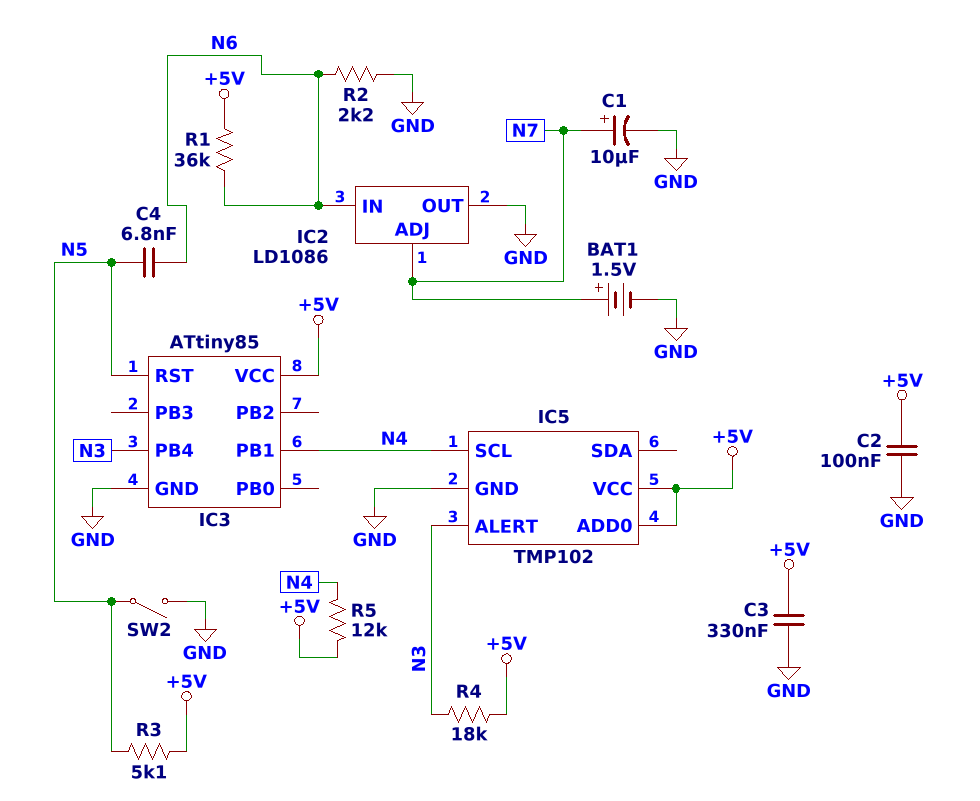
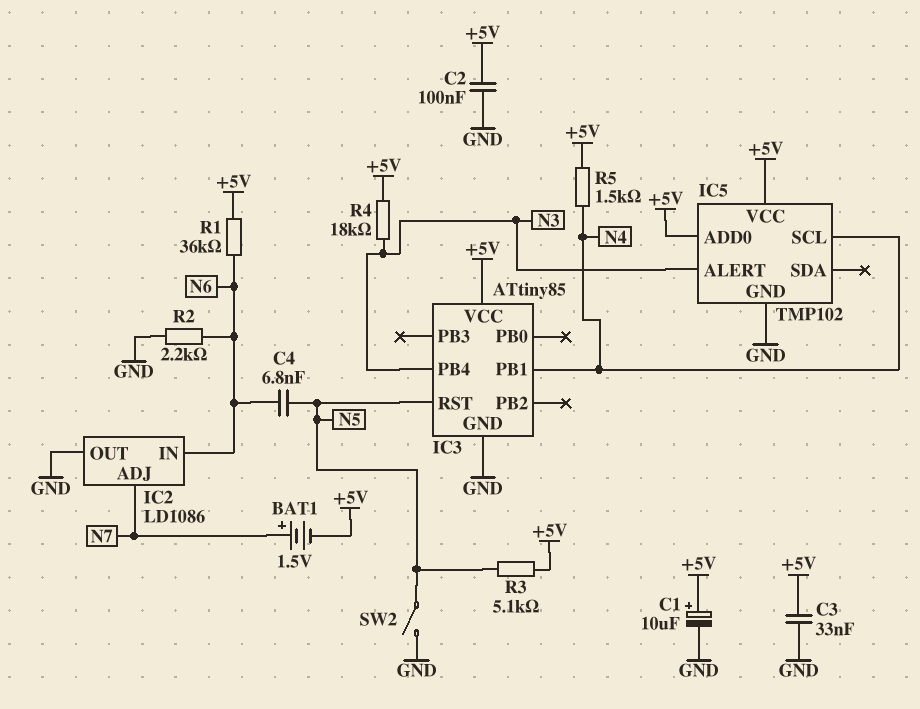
BAT1: 1.5V (plus N7, minus GND) -> 1.5V (plus N7, minus +5V)
C1: 10uF (plus N7, minus GND) -> 10uF (plus +5V, minus GND)
C3: 330nF (+5V, GND) -> 33nF (+5V, GND)
R5: 12k (+5V, N4) -> 1.5k (+5V, N4)

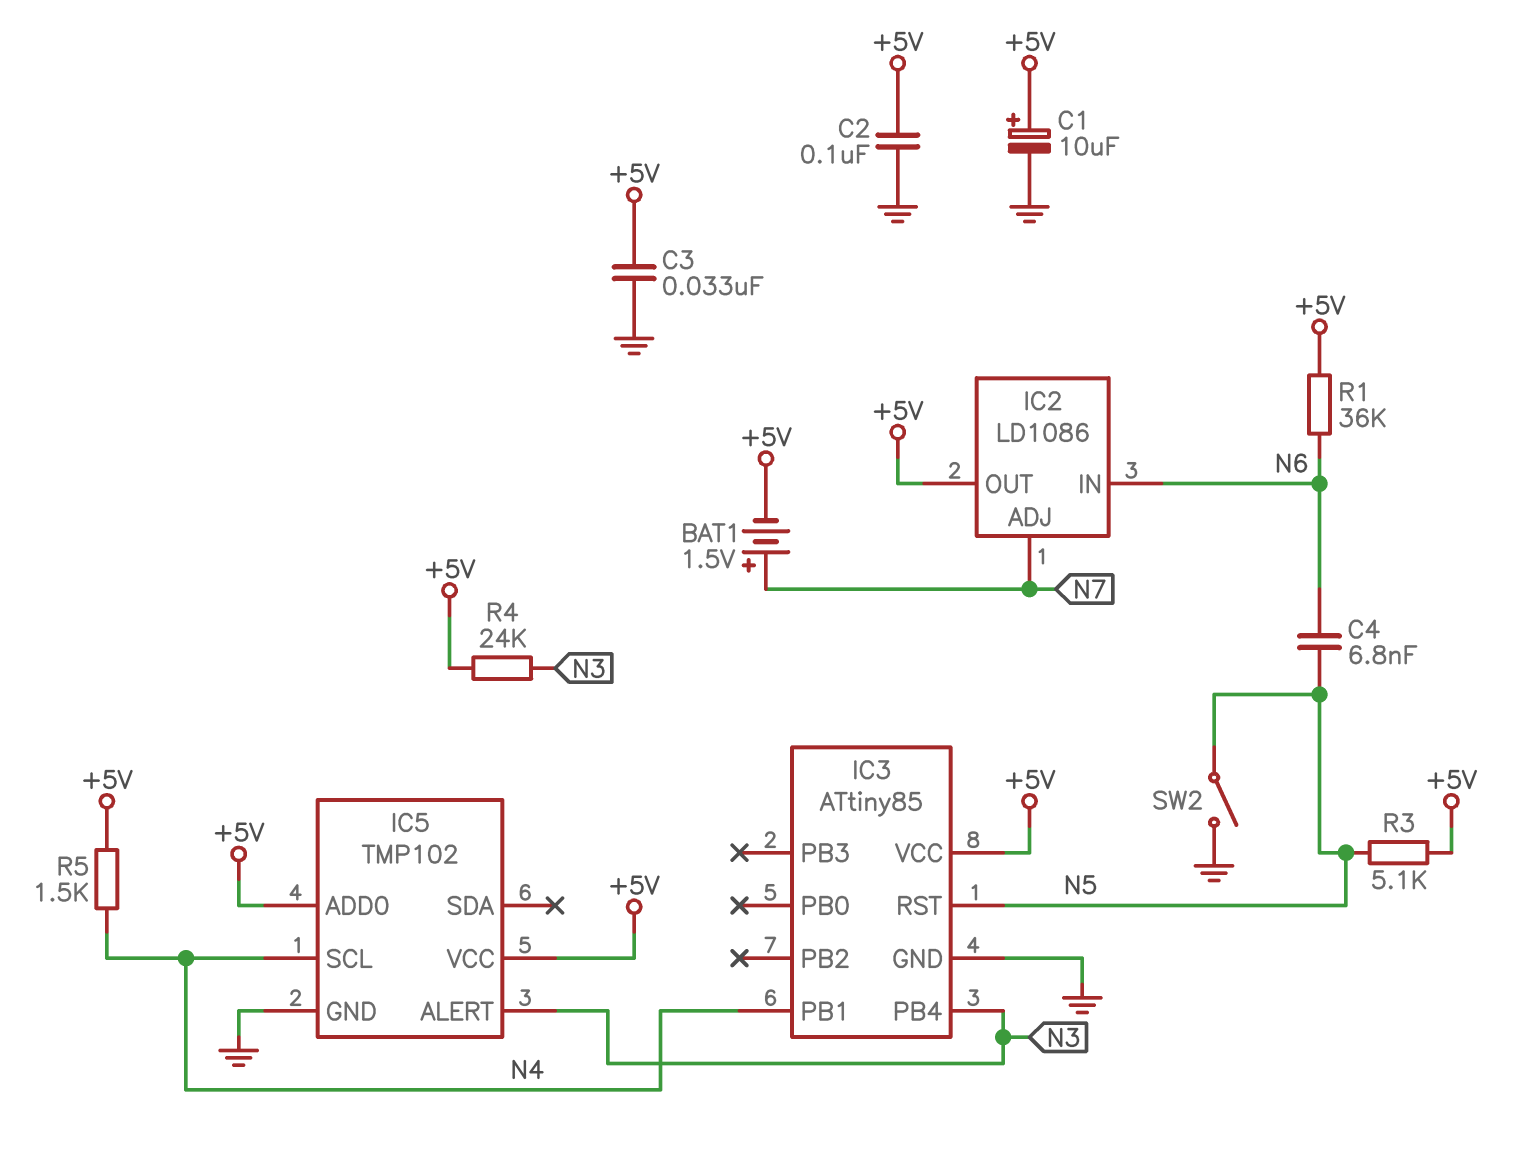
IC2 pin OUT: GND -> +5V
R2: 2.2k (GND, N6) -> none
R4: 18k (+5V, N3) -> 24k (+5V, N3)

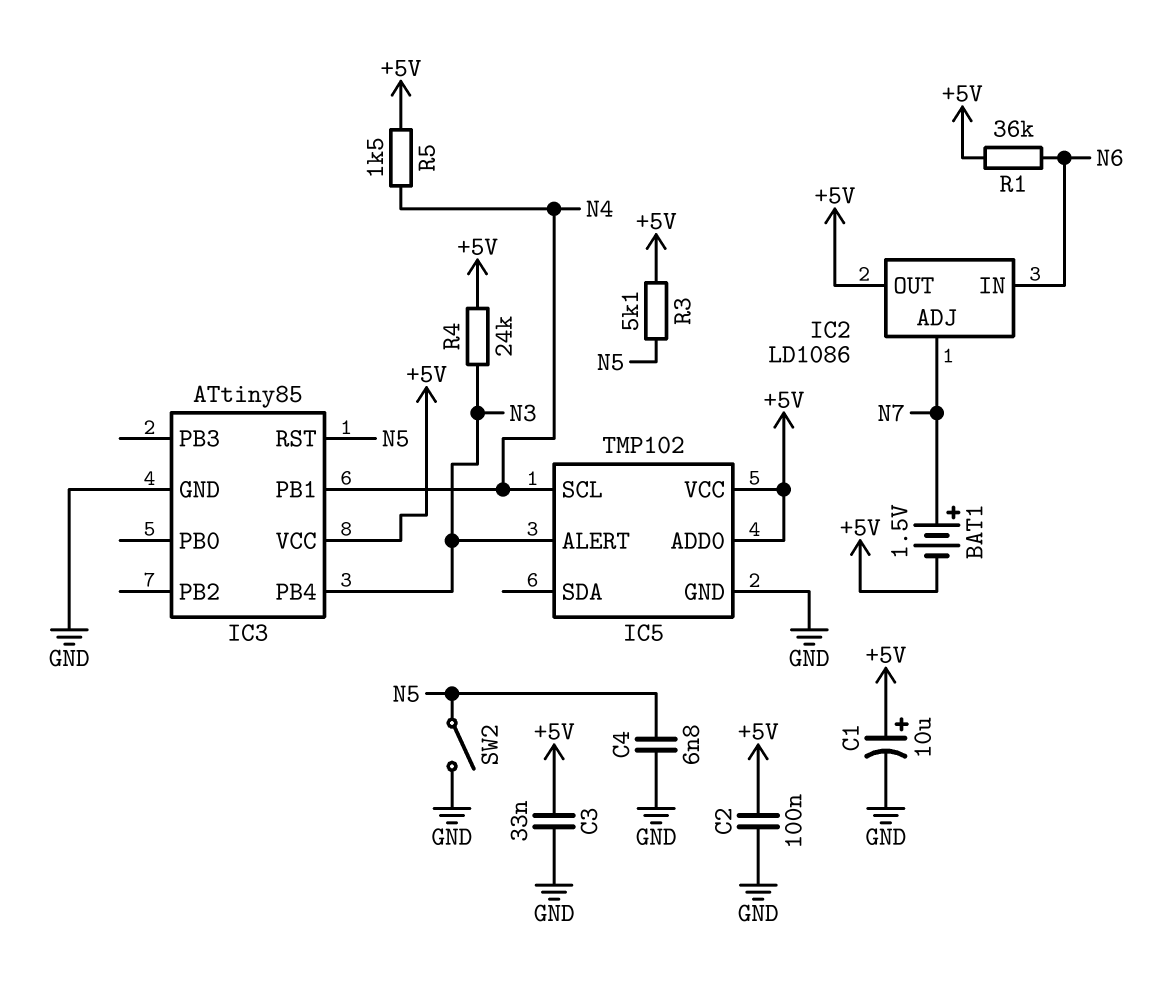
C4: 6.8nF (N5, N6) -> 6.8nF (GND, N5)

